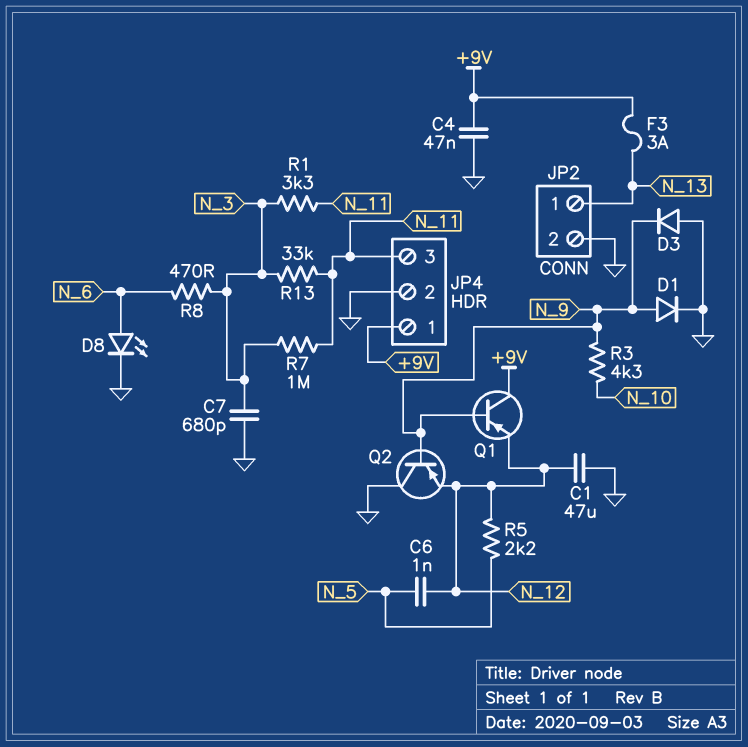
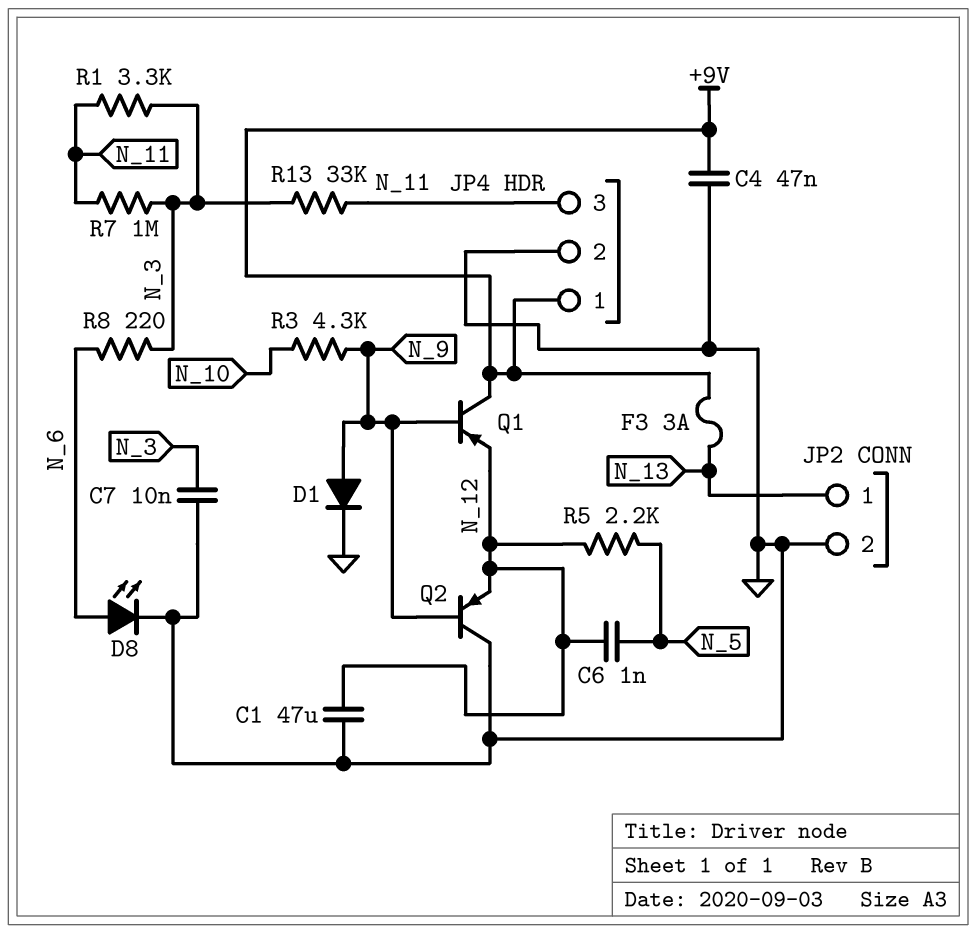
C7: 680pF (GND, N_3) -> 10nF (GND, N_3)
D3: diode (A GND, K N_9) -> none
R8: 470 (N_3, N_6) -> 220 (N_3, N_6)

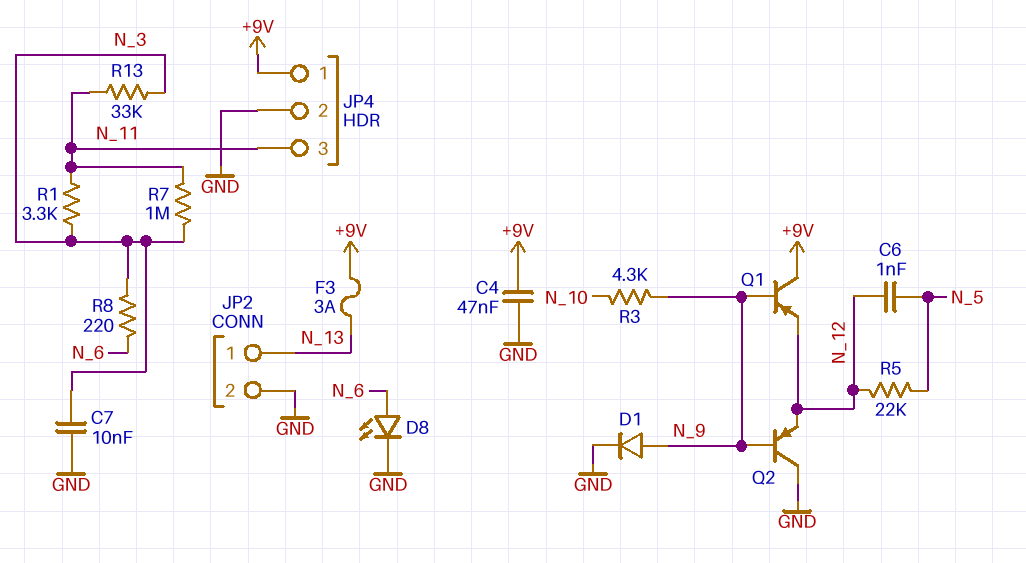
C1: 47uF (GND, N_12) -> none
R5: 2.2k (N_5, N_12) -> 22k (N_5, N_12)

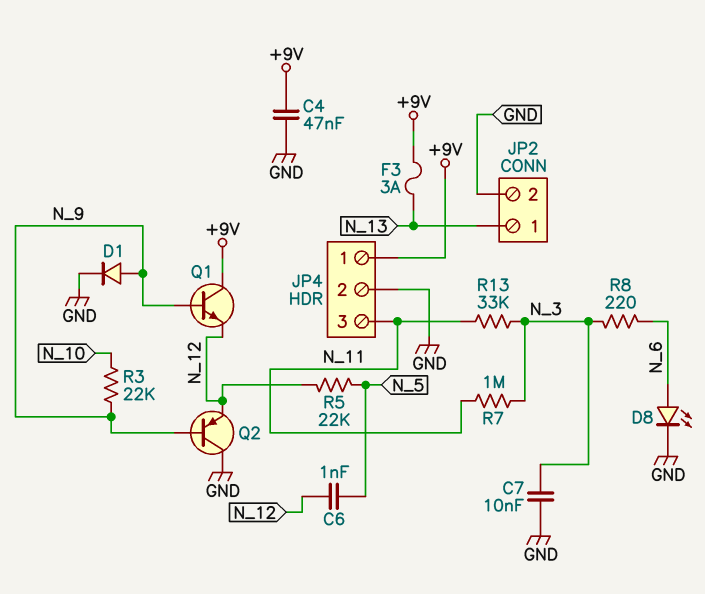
Q1: PNP (B N_9, C +9V, E N_12) -> NPN (B N_9, C +9V, E N_12)
R1: 3.3k (N_3, N_11) -> none
R3: 4.3k (N_9, N_10) -> 22k (N_9, N_10)

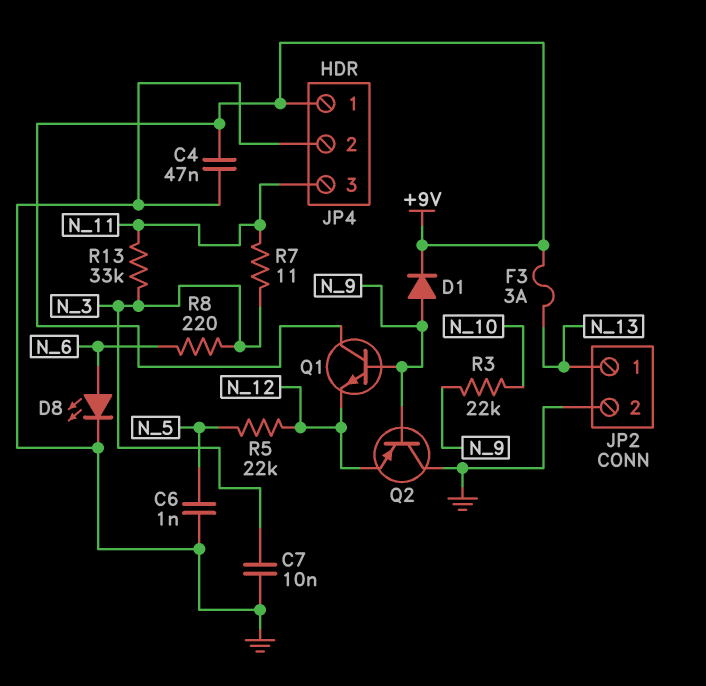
C6: 1nF (N_5, N_12) -> 1nF (GND, N_5)
D1: diode (A N_9, K GND) -> diode (A N_9, K +9V)
R7: 1M (N_3, N_11) -> 11 (N_3, N_11)

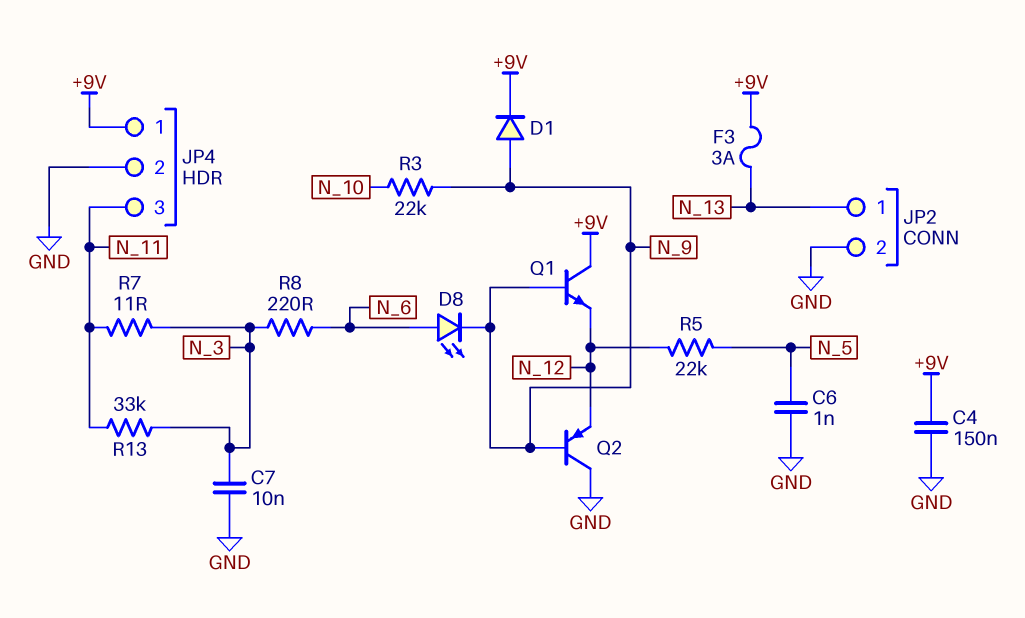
C4: 47nF (+9V, GND) -> 150nF (+9V, GND)
D8: LED (A N_6, K GND) -> LED (A N_6, K N_9)

